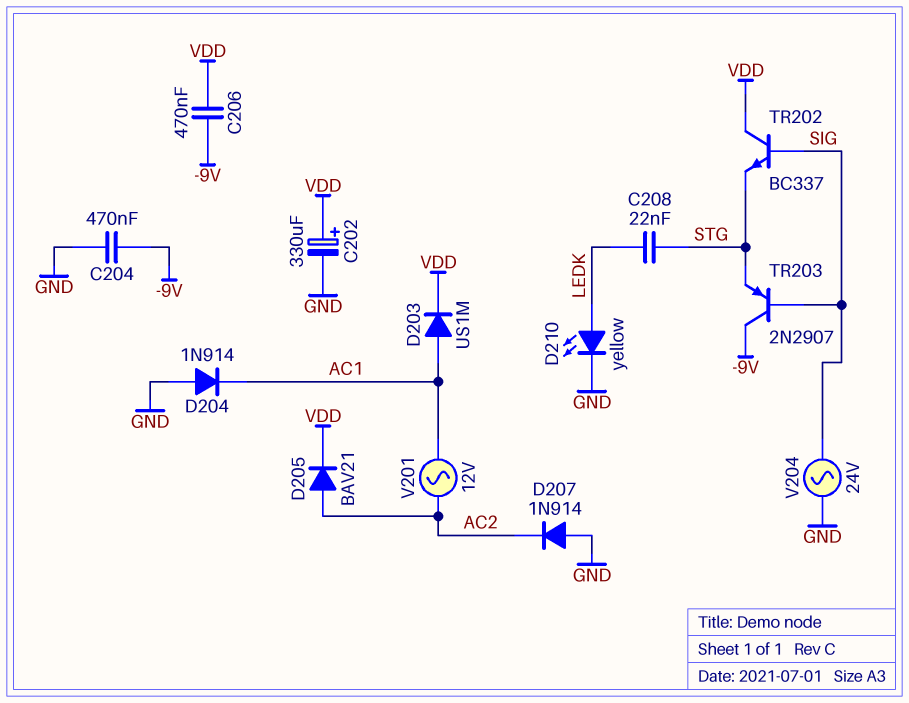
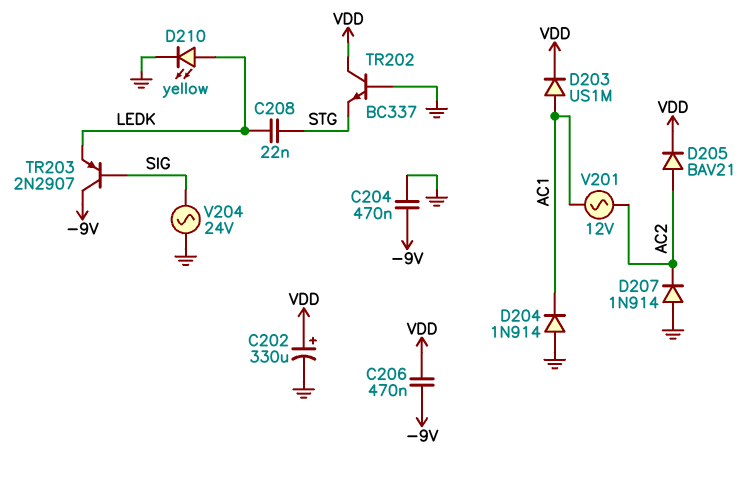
TR202: NPN BC337 (B SIG, C VDD, E STG) -> NPN BC337 (B GND, C VDD, E STG)
TR203: PNP 2N2907 (B SIG, C -9V, E STG) -> PNP 2N2907 (B SIG, C -9V, E LEDK)

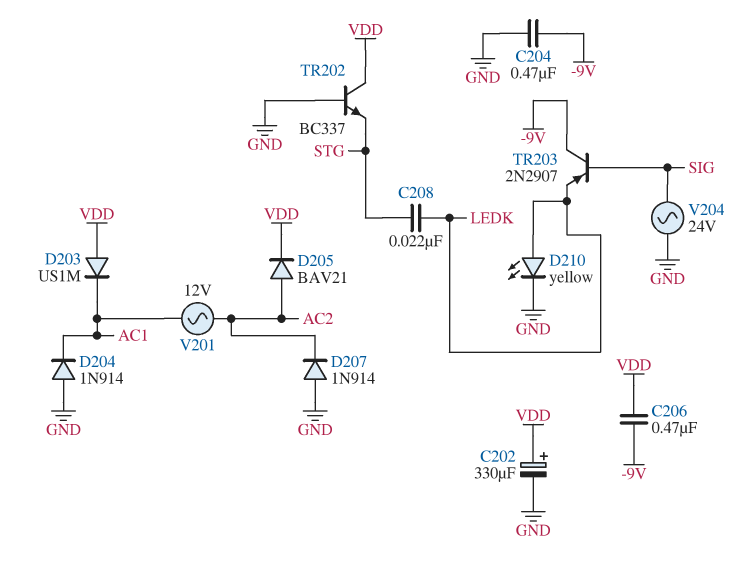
D203: diode US1M (A AC1, K VDD) -> diode US1M (A VDD, K AC1)

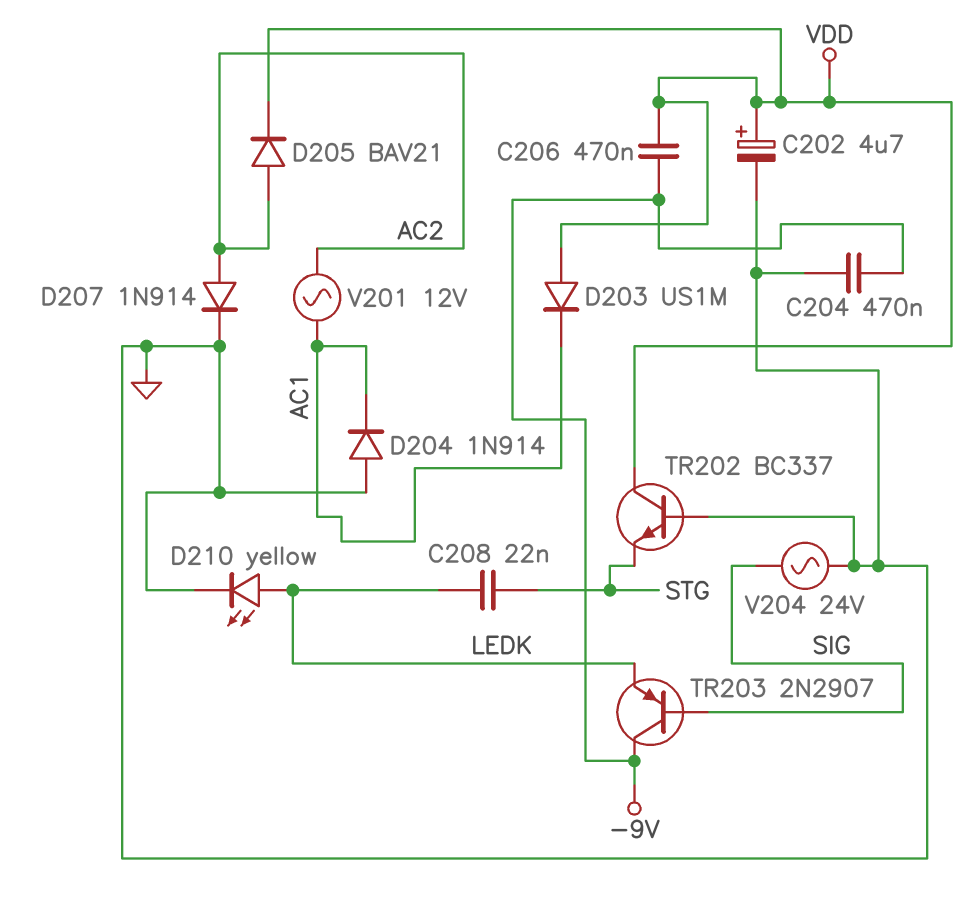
C202: 330uF (plus VDD, minus GND) -> 4.7uF (plus VDD, minus GND)
D207: diode 1N914 (A GND, K AC2) -> diode 1N914 (A AC2, K GND)

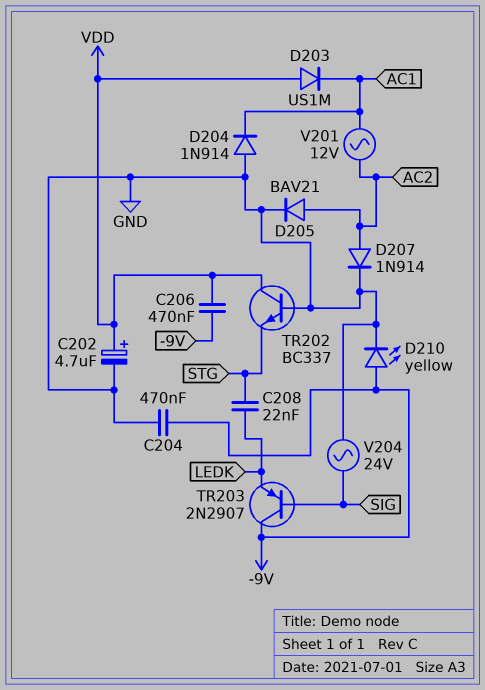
D205: diode BAV21 (A AC2, K VDD) -> diode BAV21 (A AC2, K GND)
D210: LED yellow (A LEDK, K GND) -> LED yellow (A -9V, K GND)

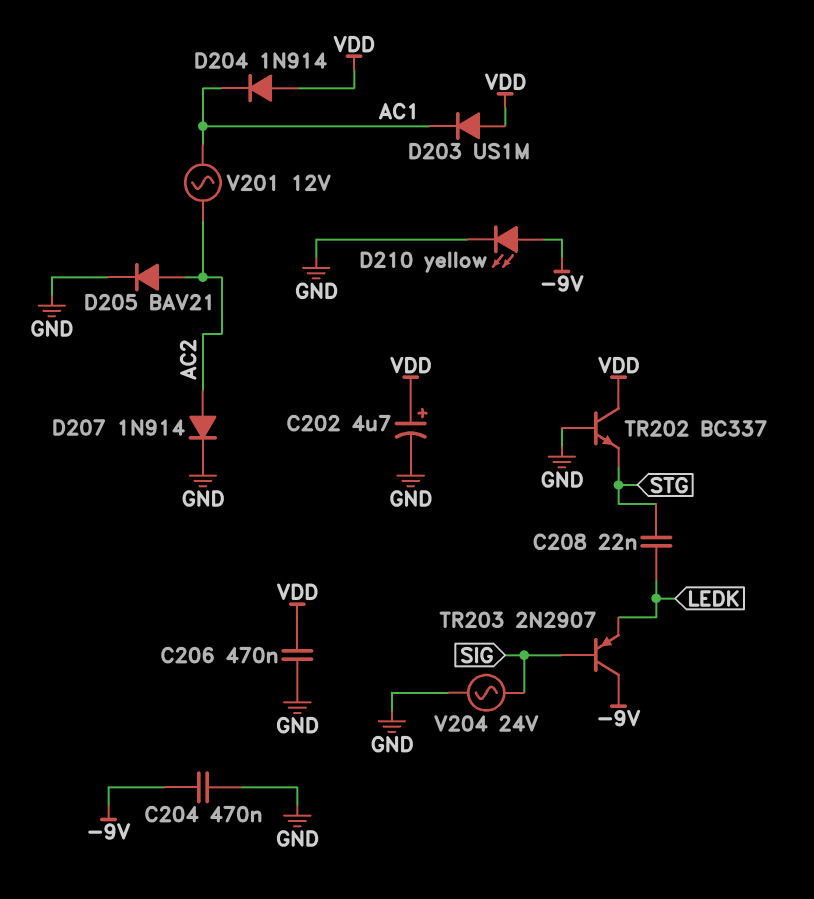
C206: 470nF (-9V, VDD) -> 470nF (GND, VDD)
D204: diode 1N914 (A GND, K AC1) -> diode 1N914 (A VDD, K AC1)

